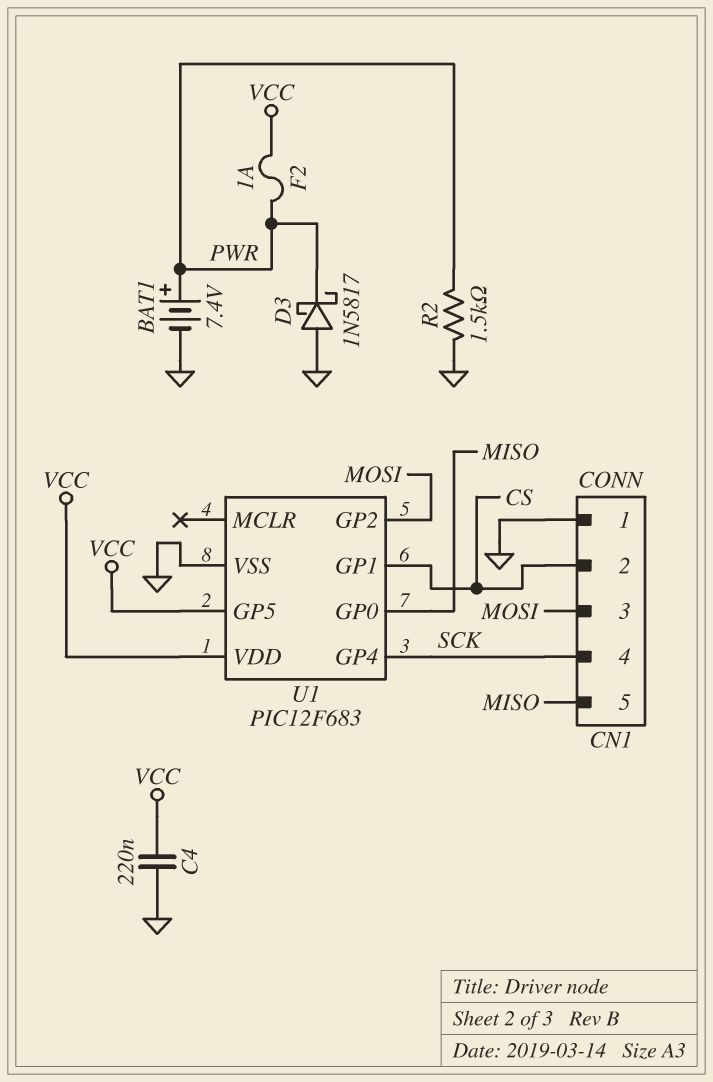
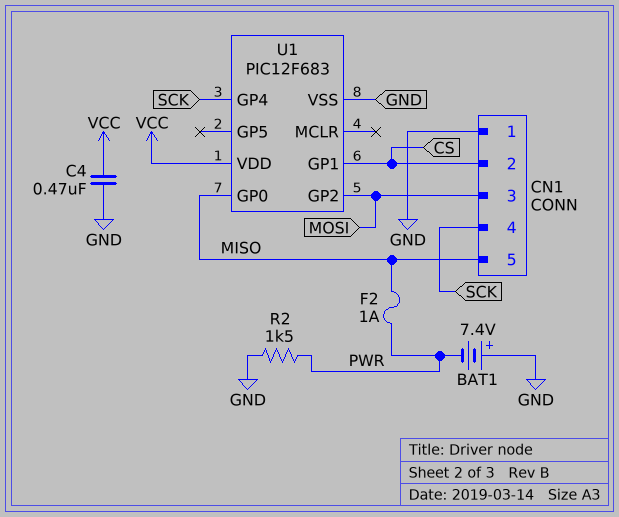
BAT1: 7.4V (plus PWR, minus GND) -> 7.4V (plus GND, minus PWR)
C4: 220nF (GND, VCC) -> 470nF (GND, VCC)
D3: schottky 1N5817 (A GND, K PWR) -> none
F2: 1A (PWR, VCC) -> 1A (MISO, PWR)
U1 pin GP5: VCC -> none

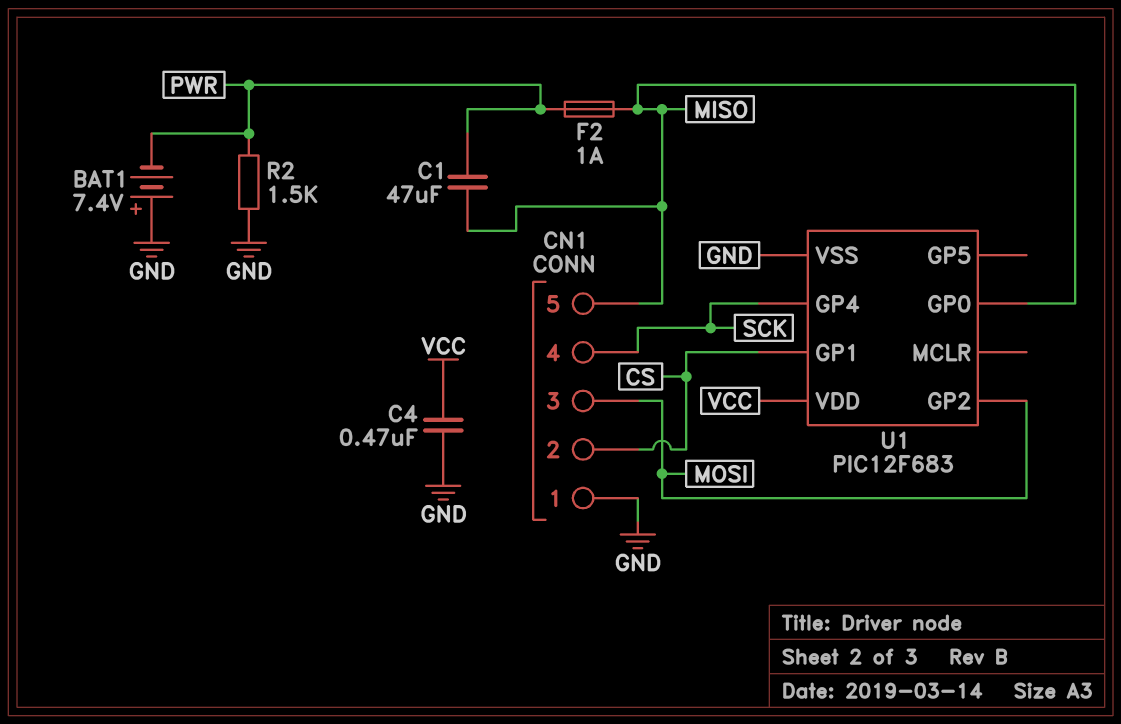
C1: none -> 47uF (MISO, PWR)

